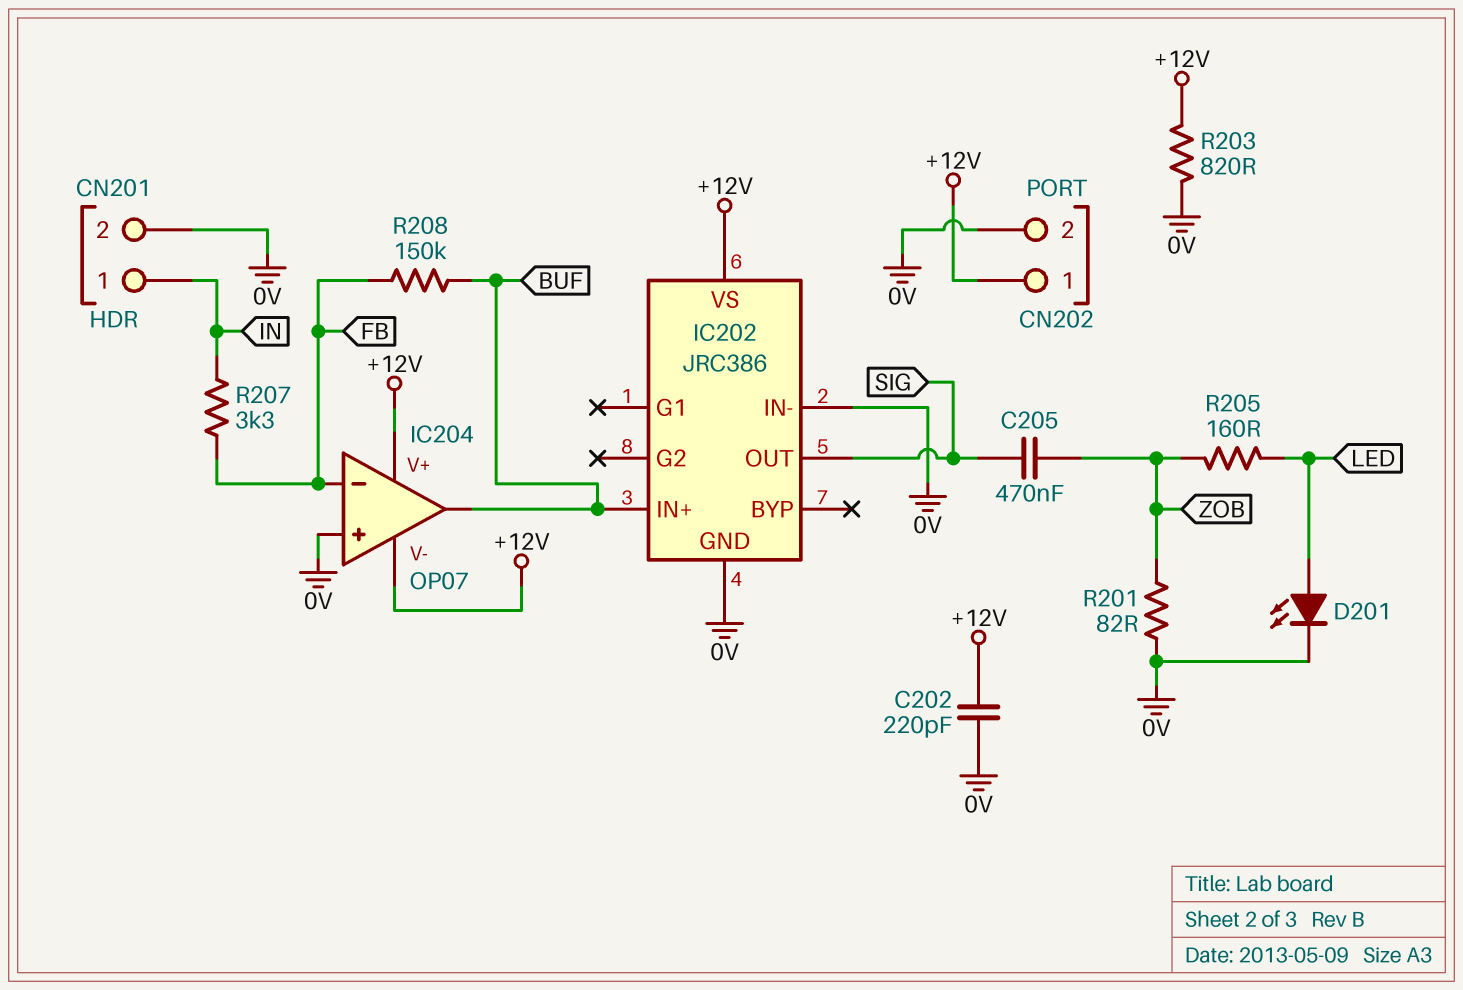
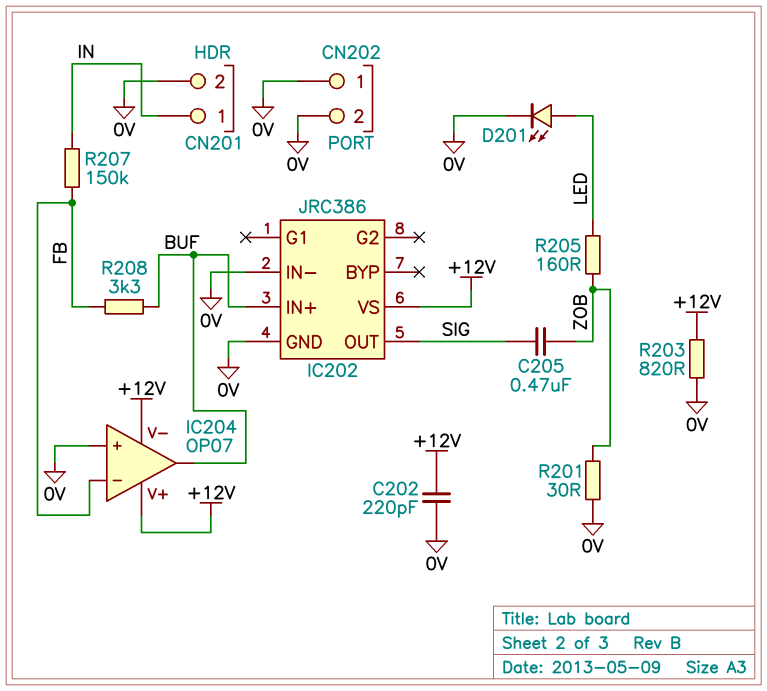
CN202 pin 1: +12V -> 0V
R201: 82 (0V, ZOB) -> 30 (0V, ZOB)
R207: 3.3k (FB, IN) -> 150k (FB, IN)
R208: 150k (BUF, FB) -> 3.3k (BUF, FB)

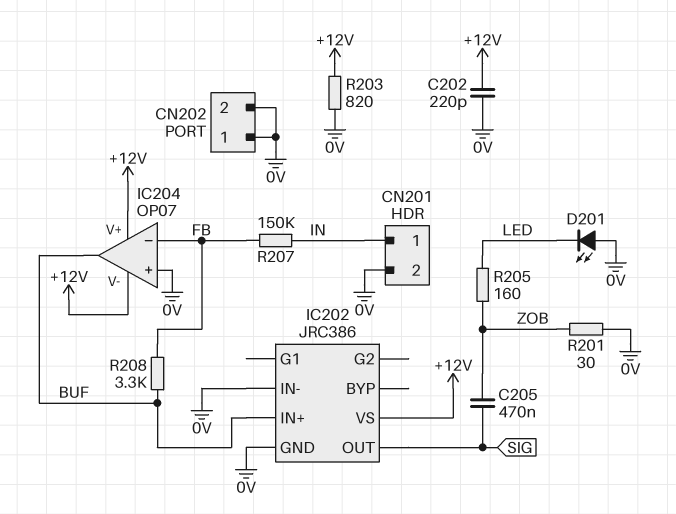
D201: LED (A LED, K 0V) -> LED (A 0V, K LED)

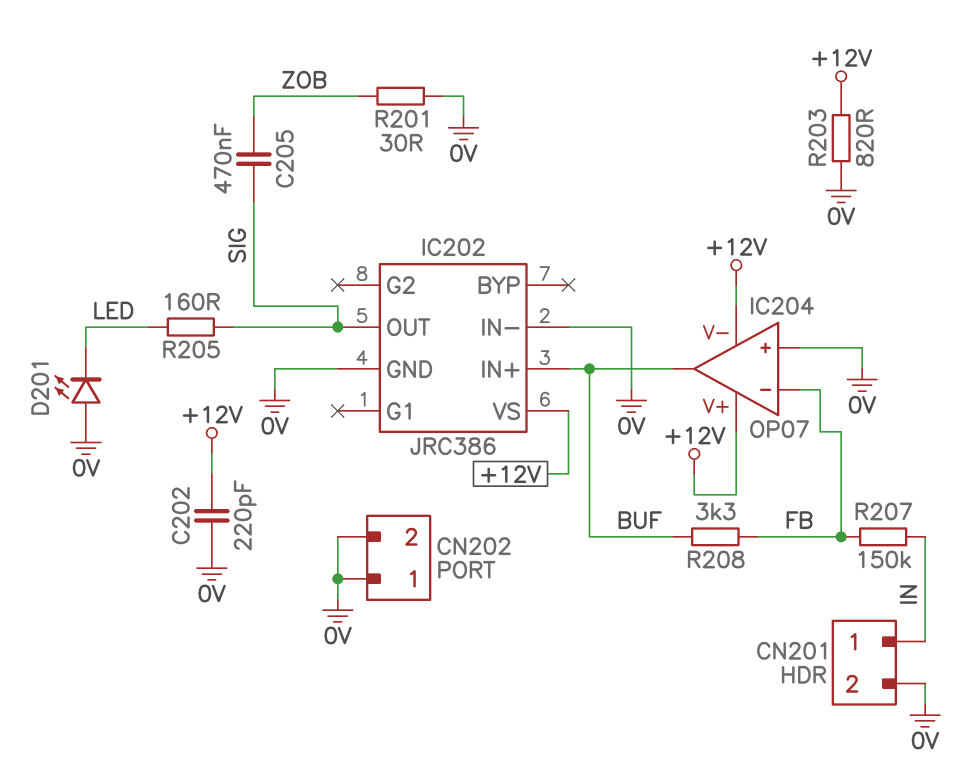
R205: 160 (LED, ZOB) -> 160 (LED, SIG)

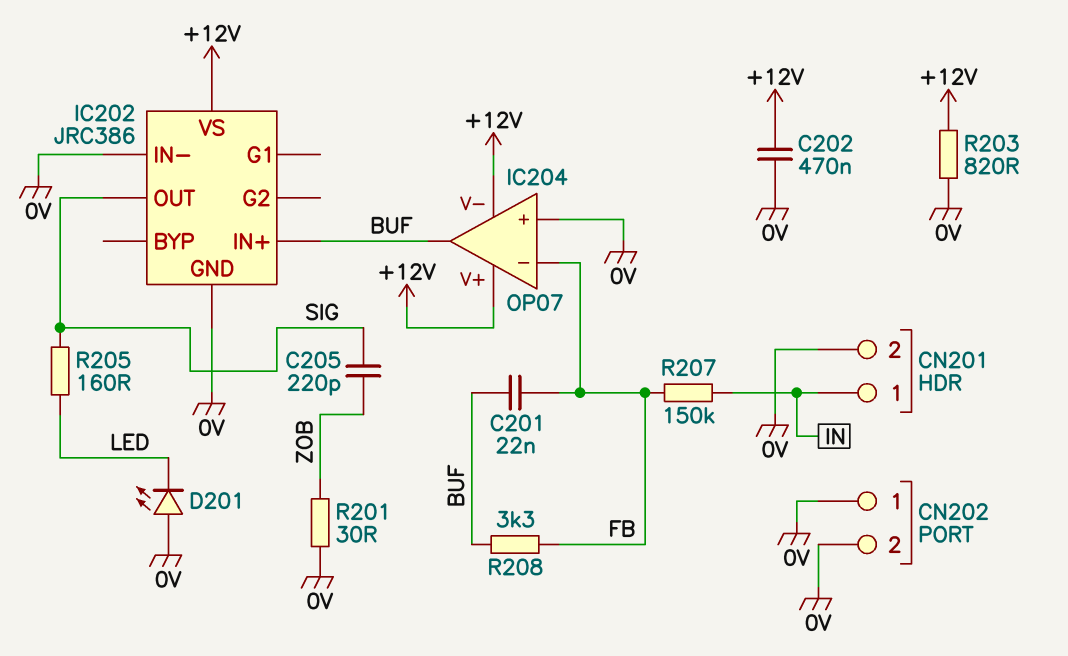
C201: none -> 22nF (BUF, FB)
C202: 220pF (+12V, 0V) -> 470nF (+12V, 0V)
C205: 470nF (SIG, ZOB) -> 220pF (SIG, ZOB)

